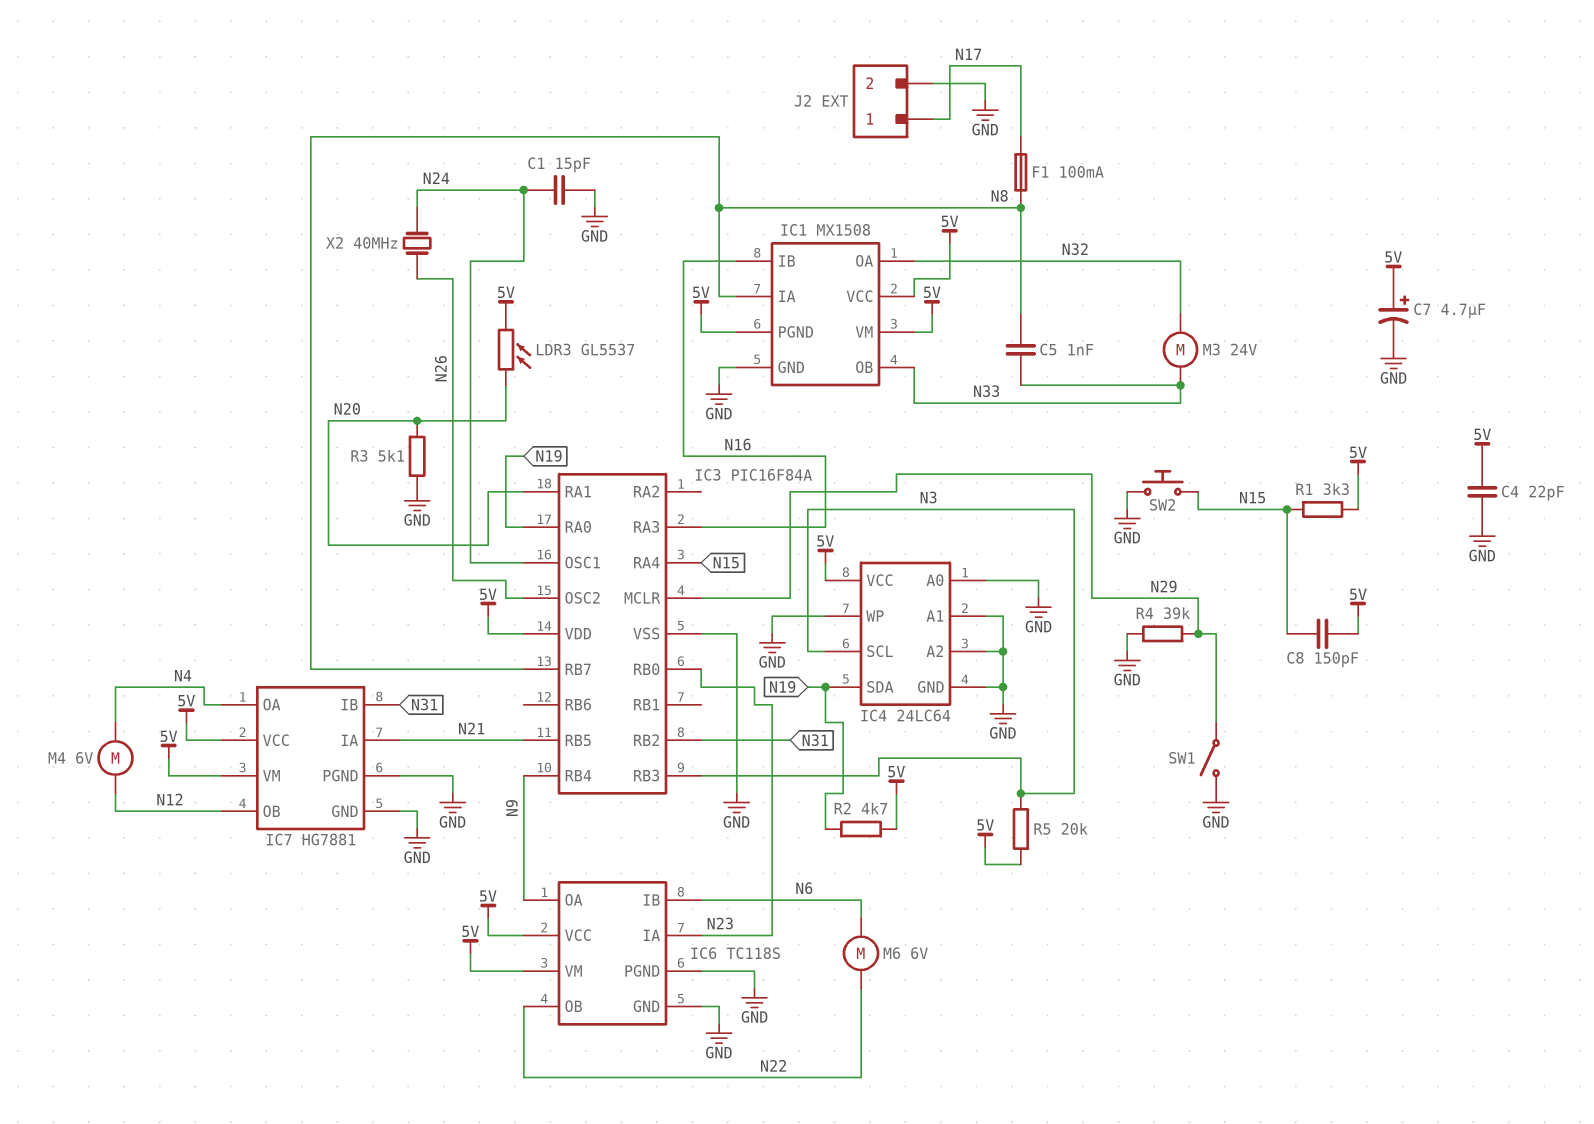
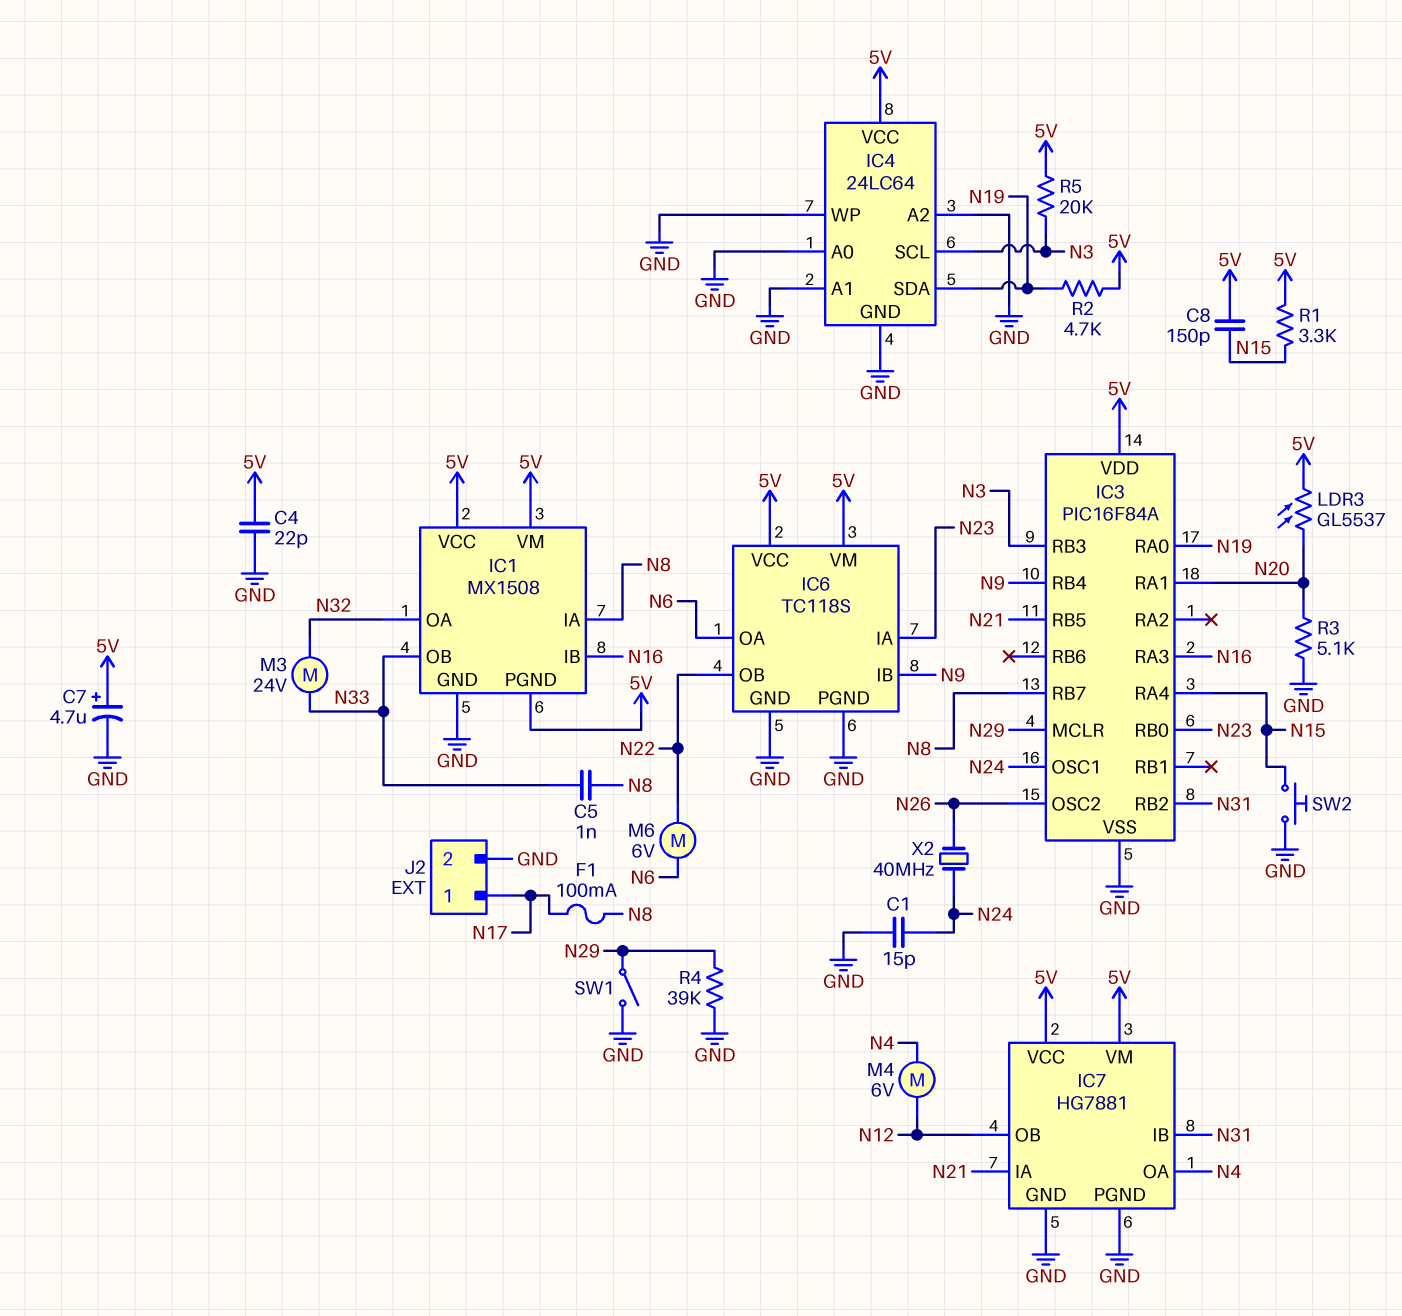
IC6 pin IB: N6 -> N9
IC6 pin OA: N9 -> N6

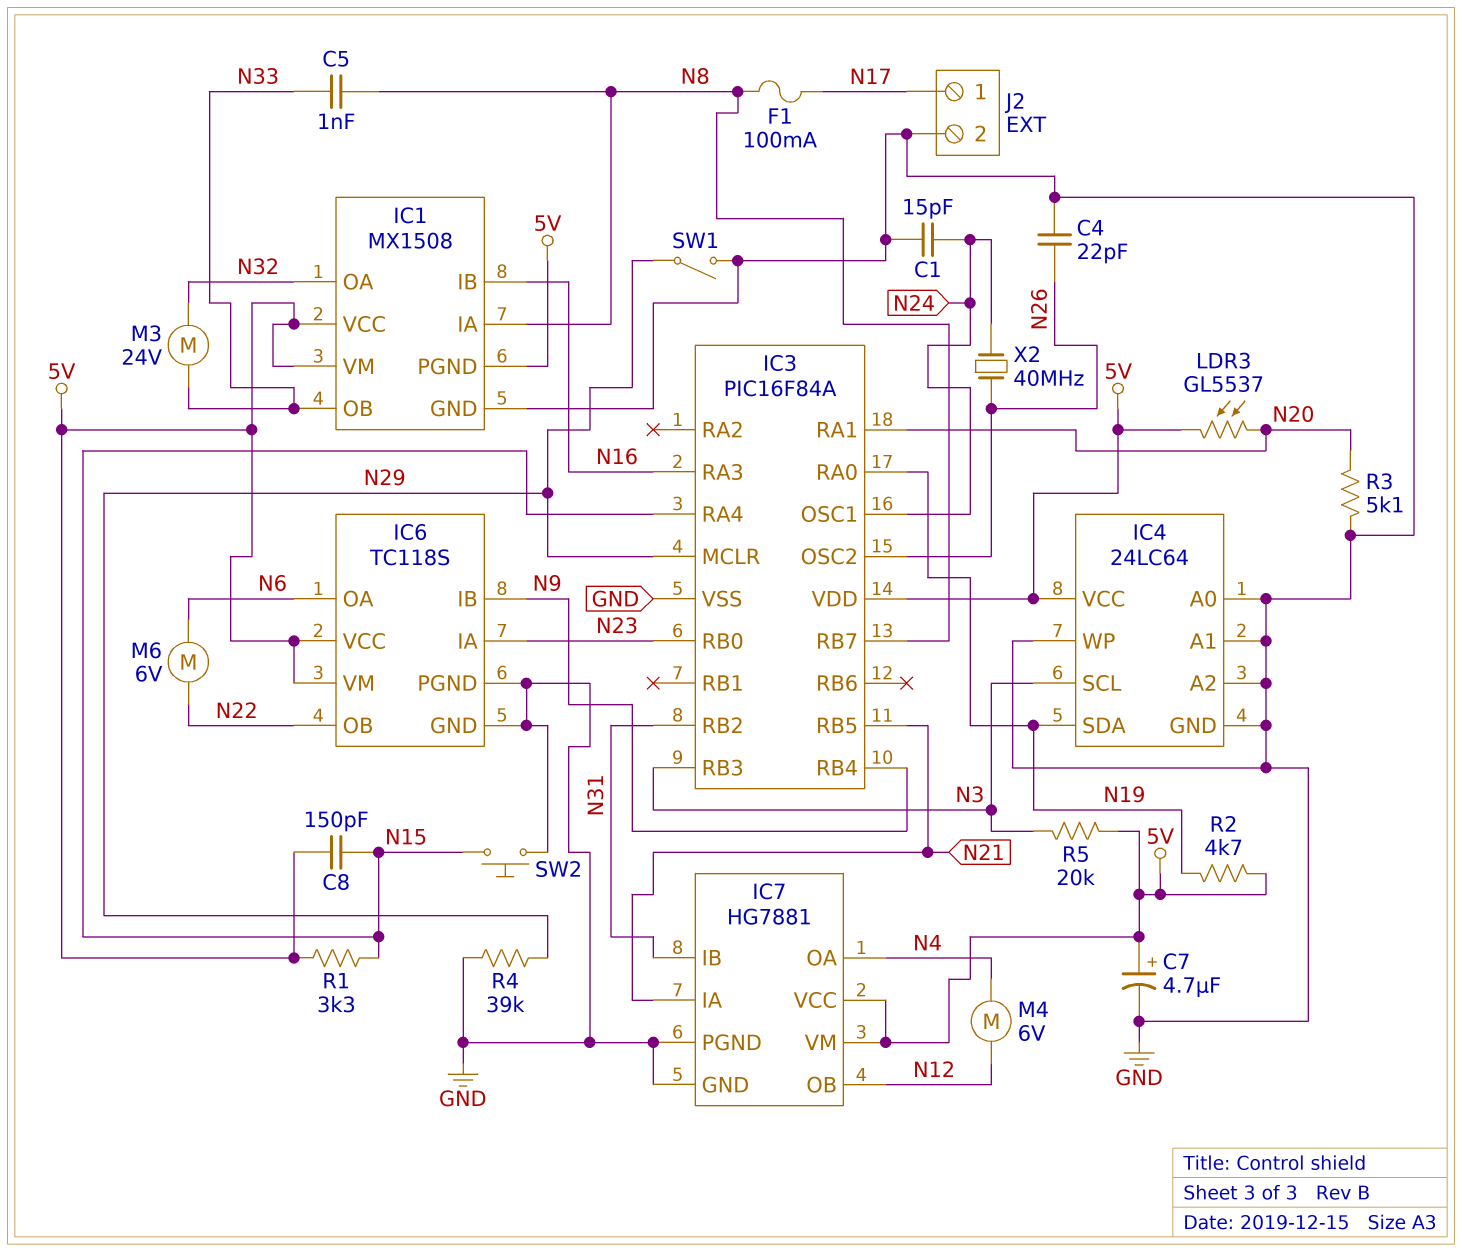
C4: 22pF (5V, GND) -> 22pF (GND, N26)

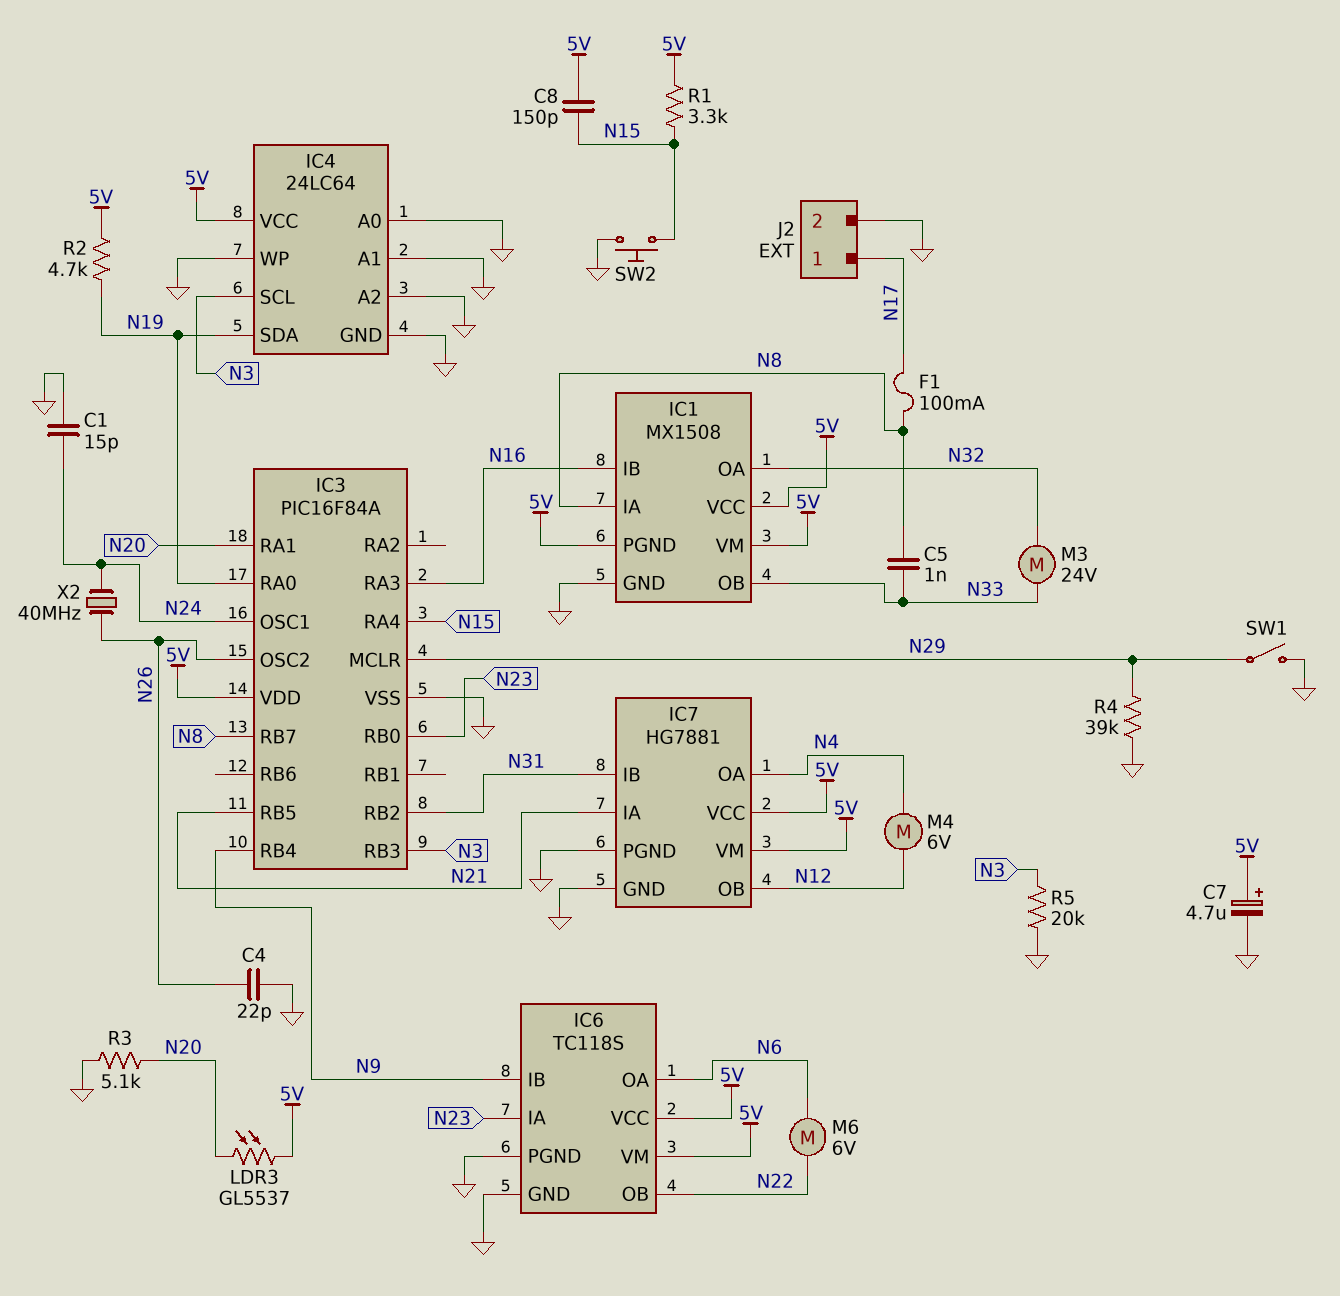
R5: 20k (5V, N3) -> 20k (GND, N3)

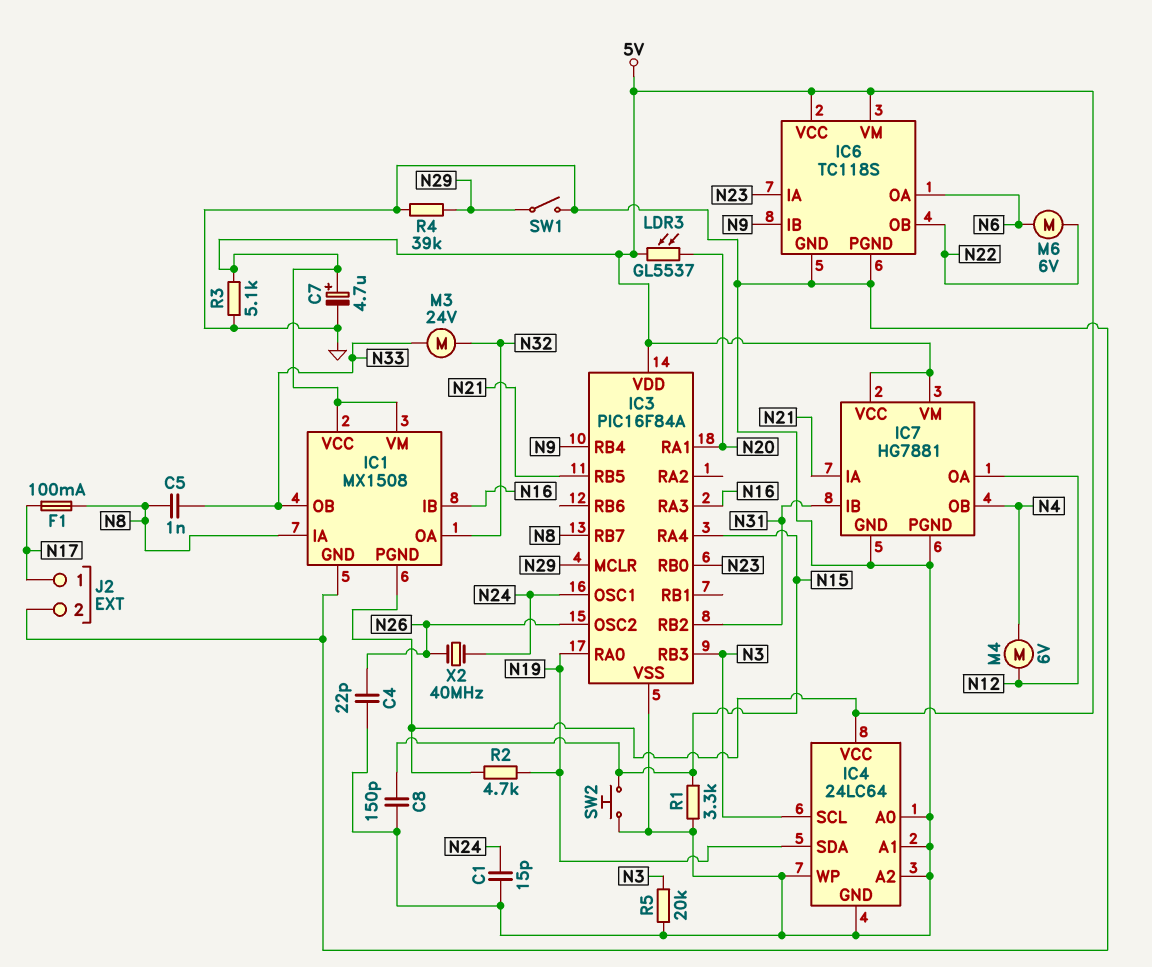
C8: 150pF (5V, N15) -> 150pF (GND, N15)
IC7 pin OA: N4 -> N12
IC7 pin OB: N12 -> N4
R1: 3.3k (5V, N15) -> 3.3k (GND, N15)
R3: 5.1k (GND, N20) -> 5.1k (5V, GND)

